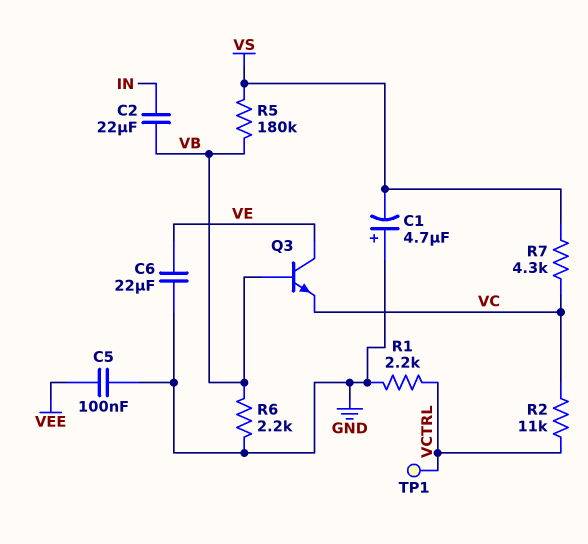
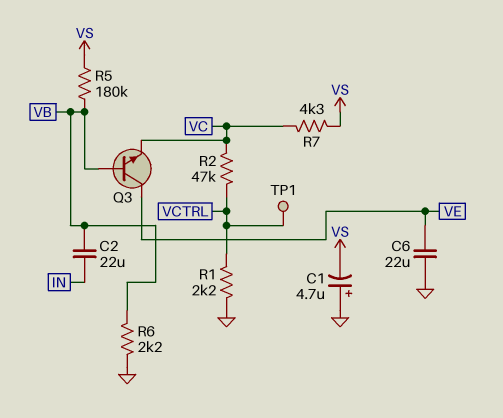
C5: 100nF (GND, VEE) -> none
R2: 11k (VC, VCTRL) -> 47k (VC, VCTRL)

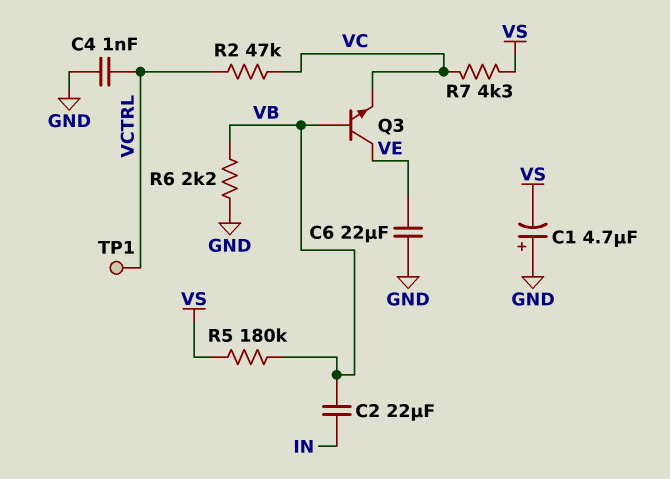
C4: none -> 1nF (GND, VCTRL)
R1: 2.2k (GND, VCTRL) -> none

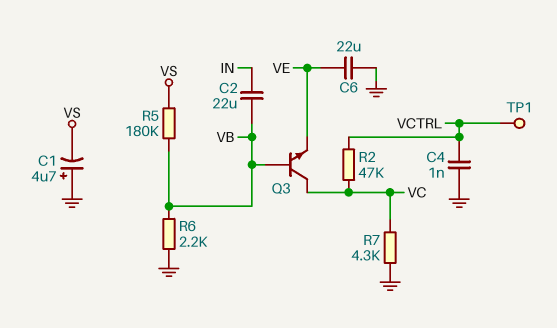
Q3: NPN (B VB, C VE, E VC) -> NPN (B VB, C VC, E VE)
R7: 4.3k (VC, VS) -> 4.3k (GND, VC)

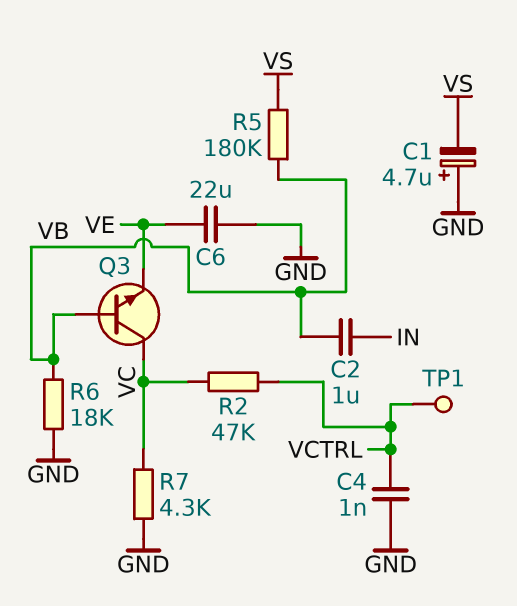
C2: 22uF (IN, VB) -> 1uF (IN, VB)
R6: 2.2k (GND, VB) -> 18k (GND, VB)

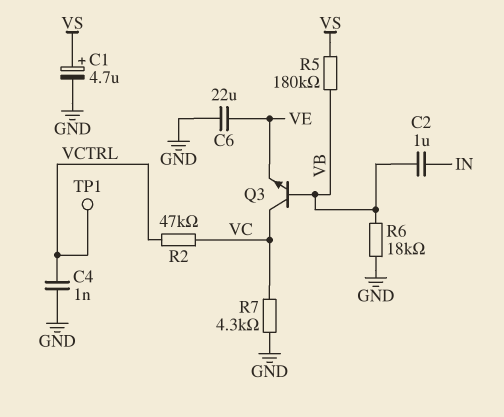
C1: 4.7uF (plus GND, minus VS) -> 4.7uF (plus VS, minus GND)

